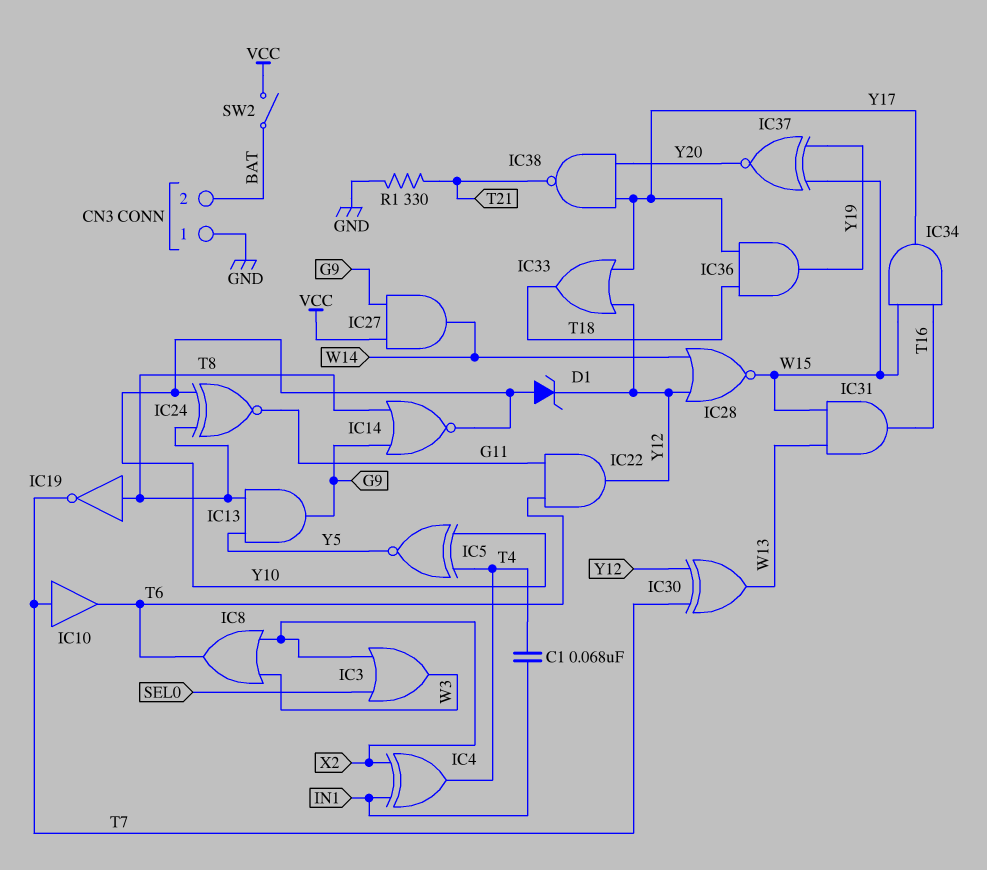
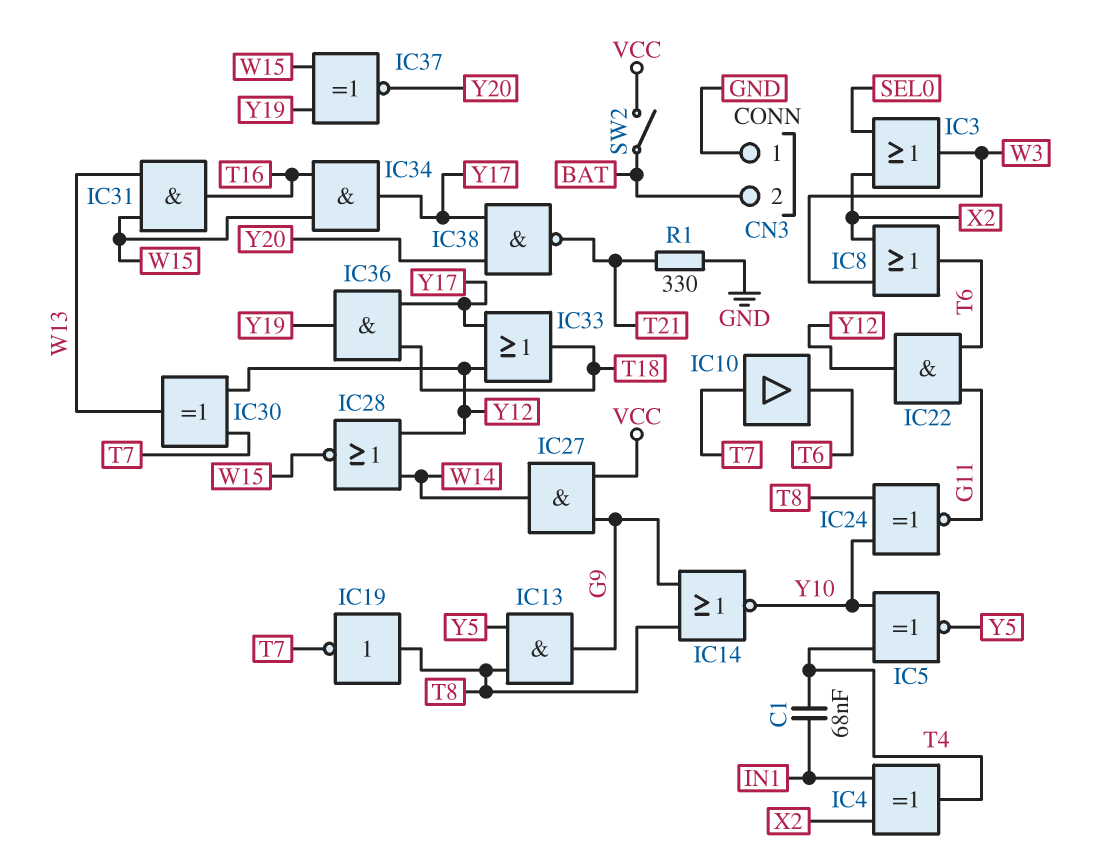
D1: zener (A Y10, K Y12) -> none

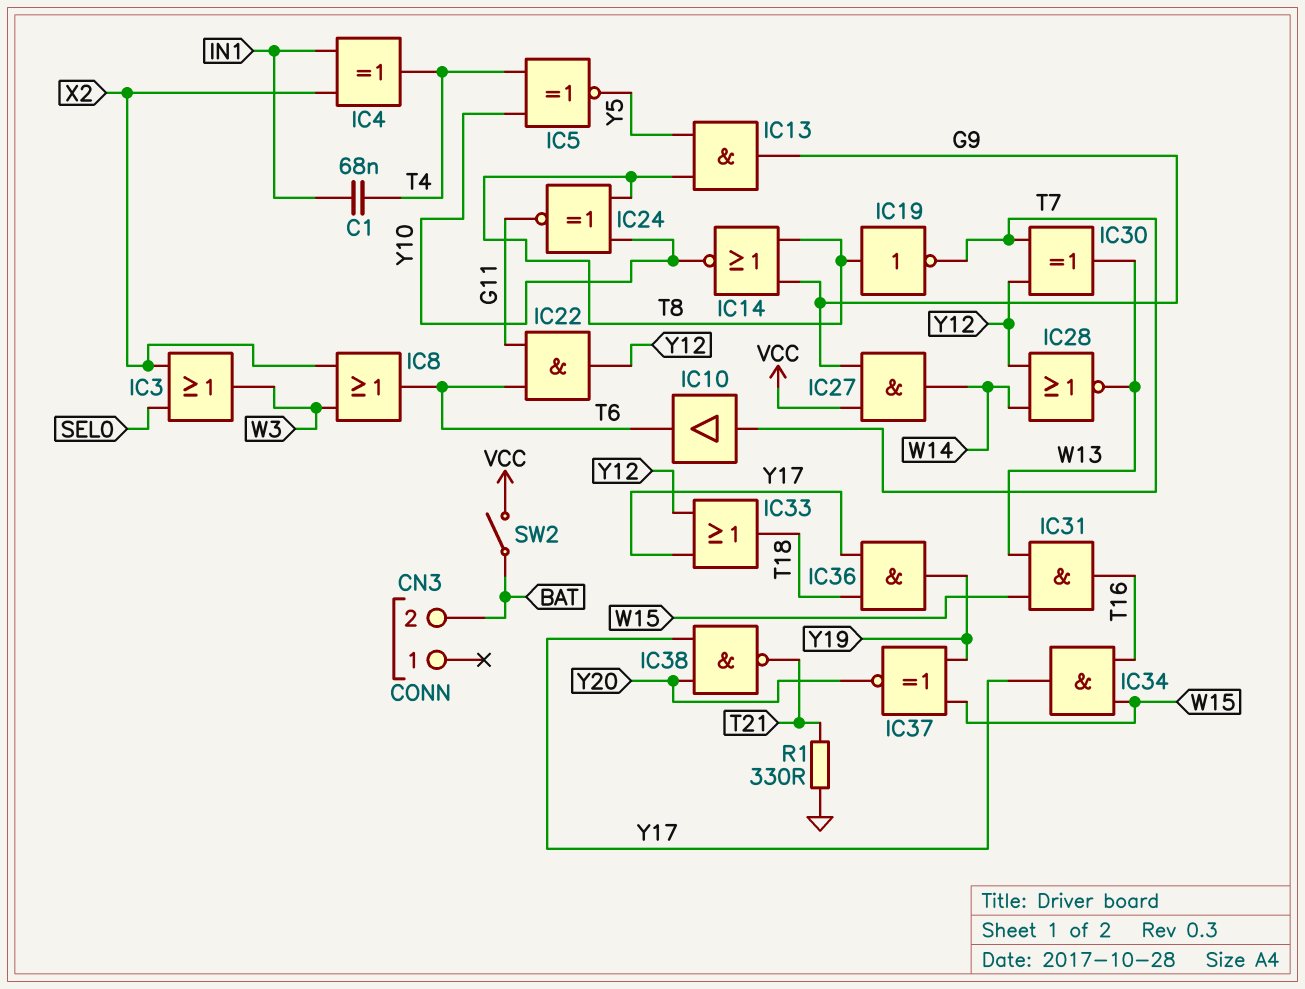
CN3 pin 1: GND -> none
IC28: NOR (in W14, in Y12, out W15) -> NOR (in W14, in Y12, out W13)

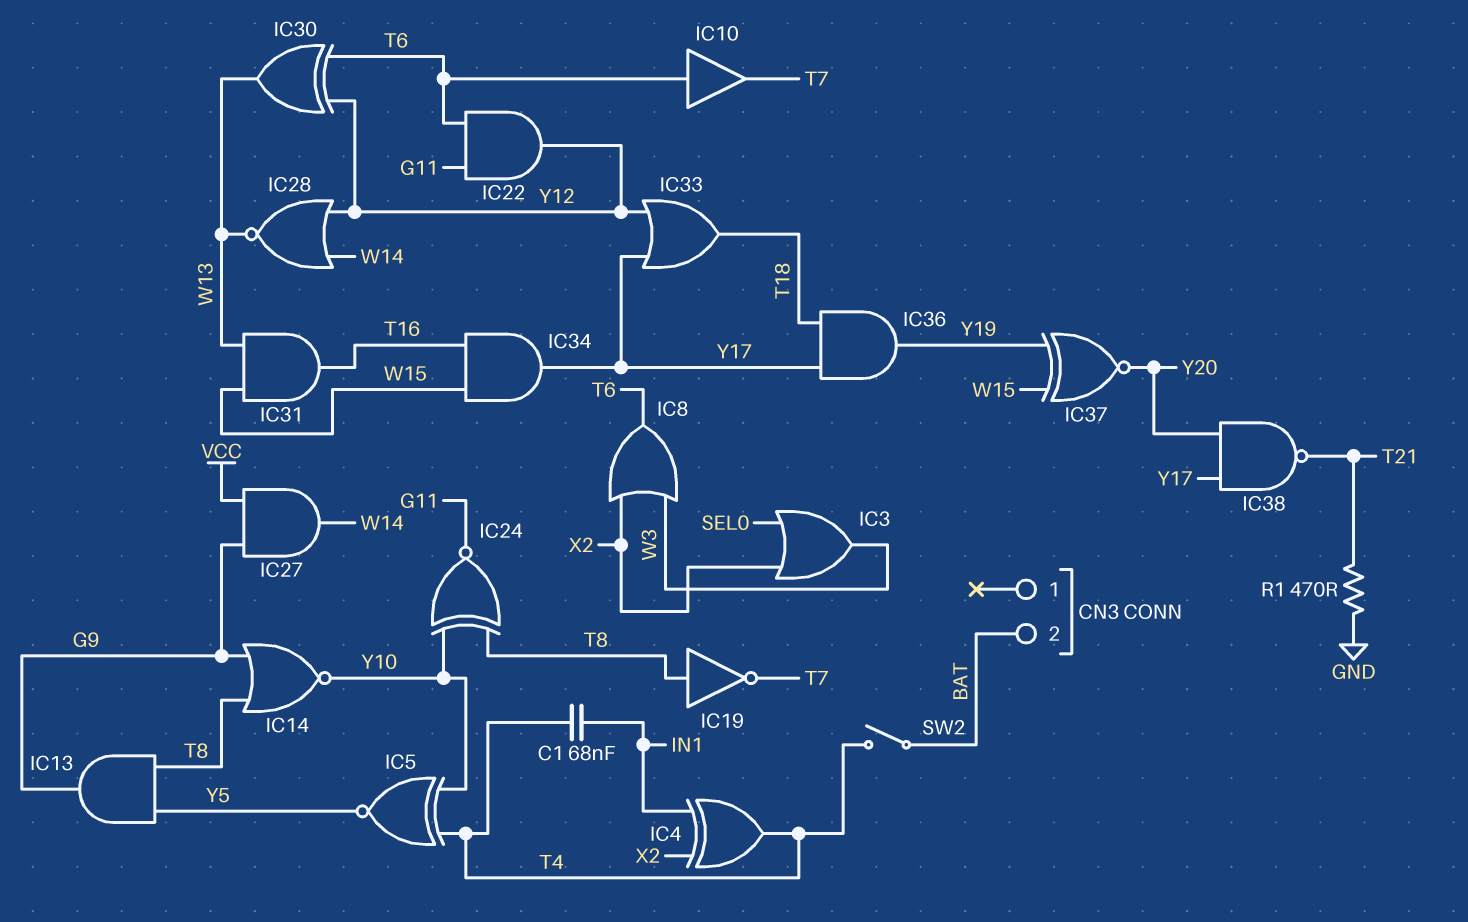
IC10: buffer (in T7, out T6) -> buffer (in T6, out T7)
IC30: XOR (in T7, in Y12, out W13) -> XOR (in T6, in Y12, out W13)
R1: 330 (GND, T21) -> 470 (GND, T21)
SW2: switch (BAT, VCC) -> switch (BAT, T4)

